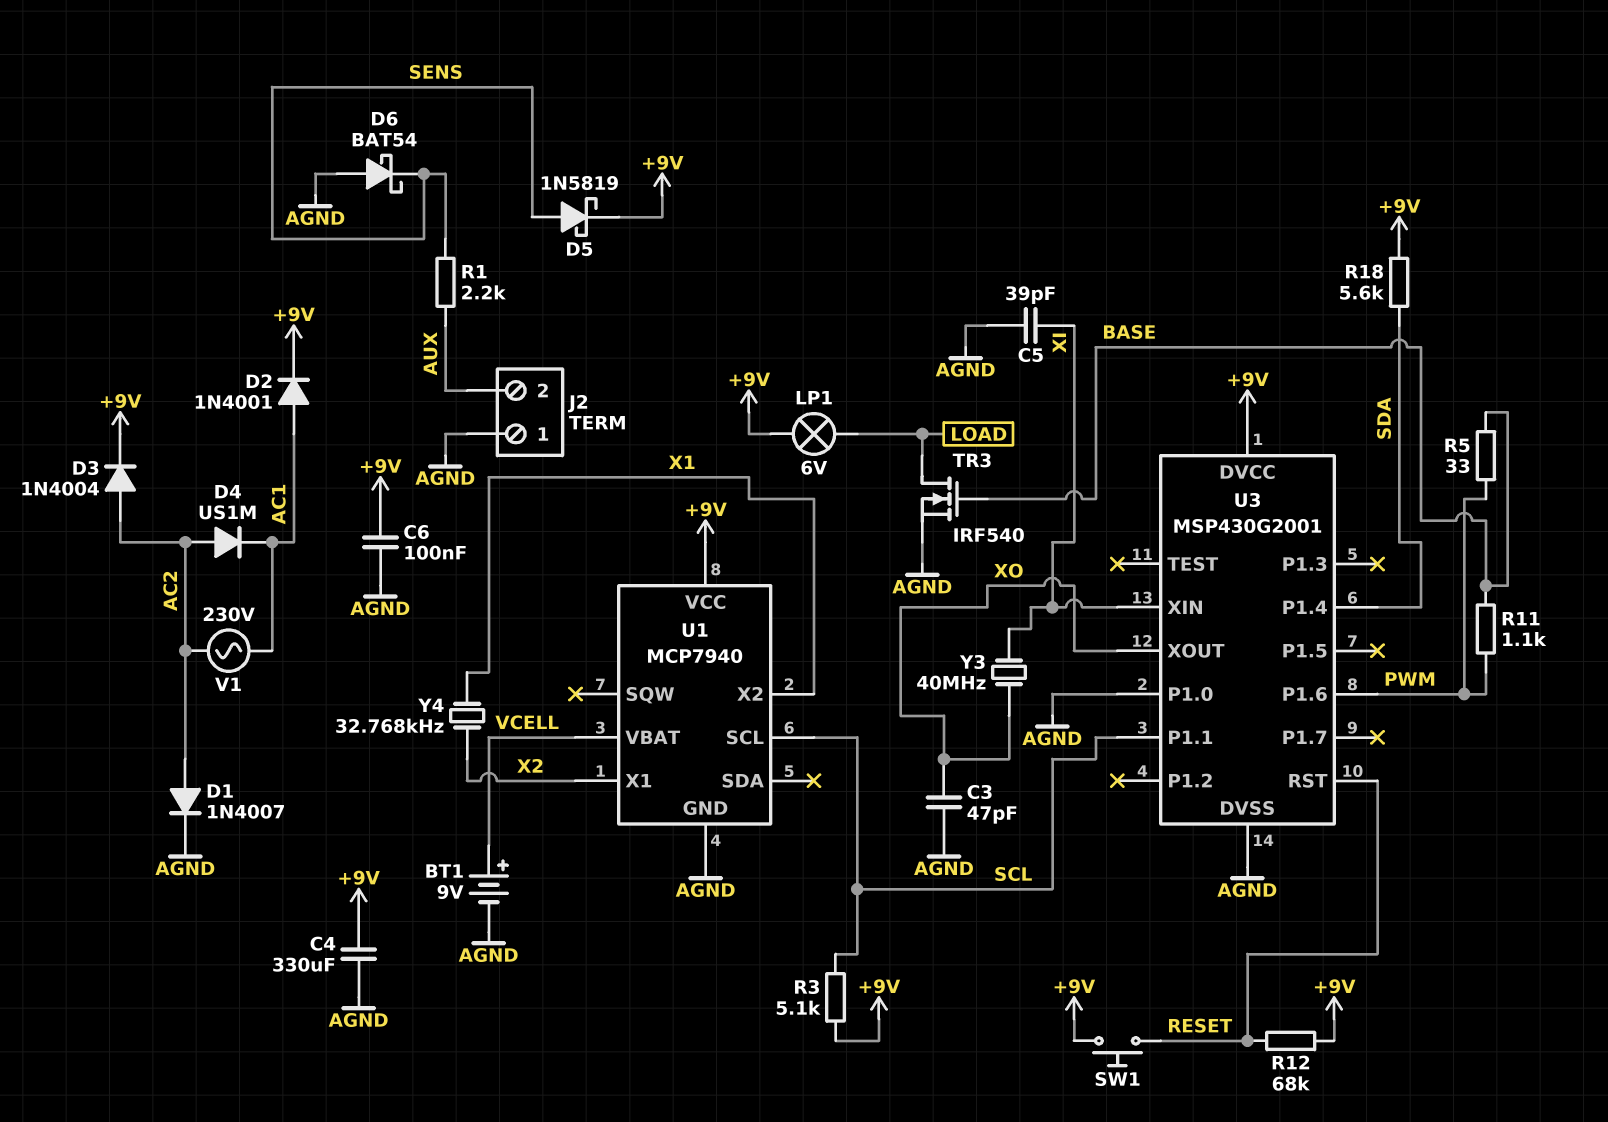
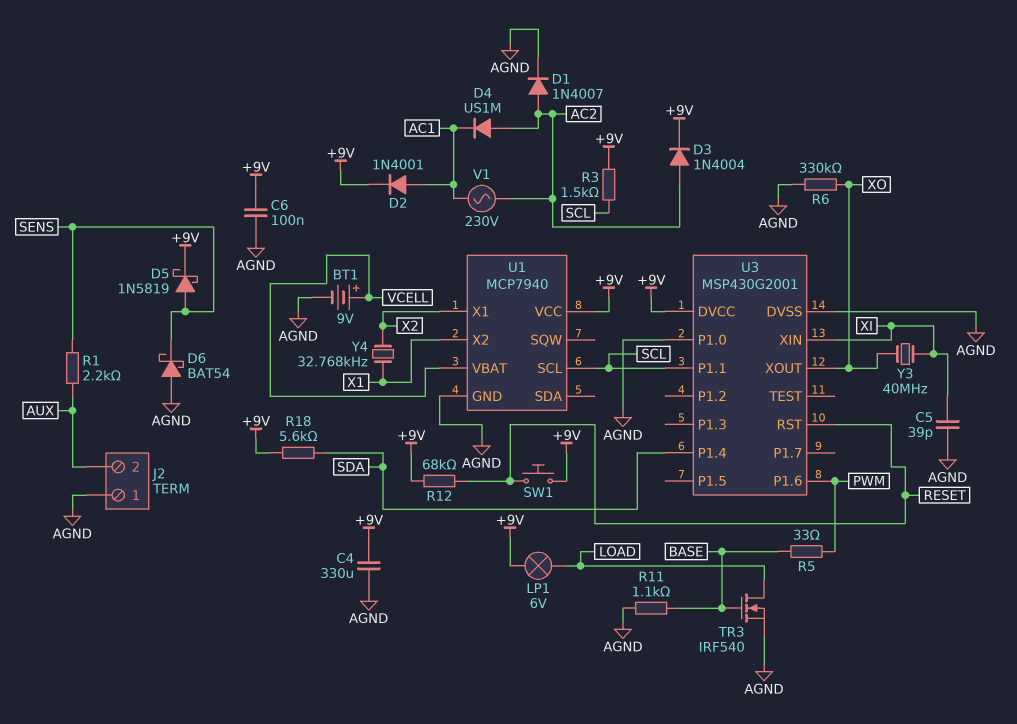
C3: 47pF (AGND, XO) -> none
R3: 5.1k (+9V, SCL) -> 1.5k (+9V, SCL)
R6: none -> 330k (AGND, XO)
R11: 1.1k (BASE, PWM) -> 1.1k (AGND, BASE)

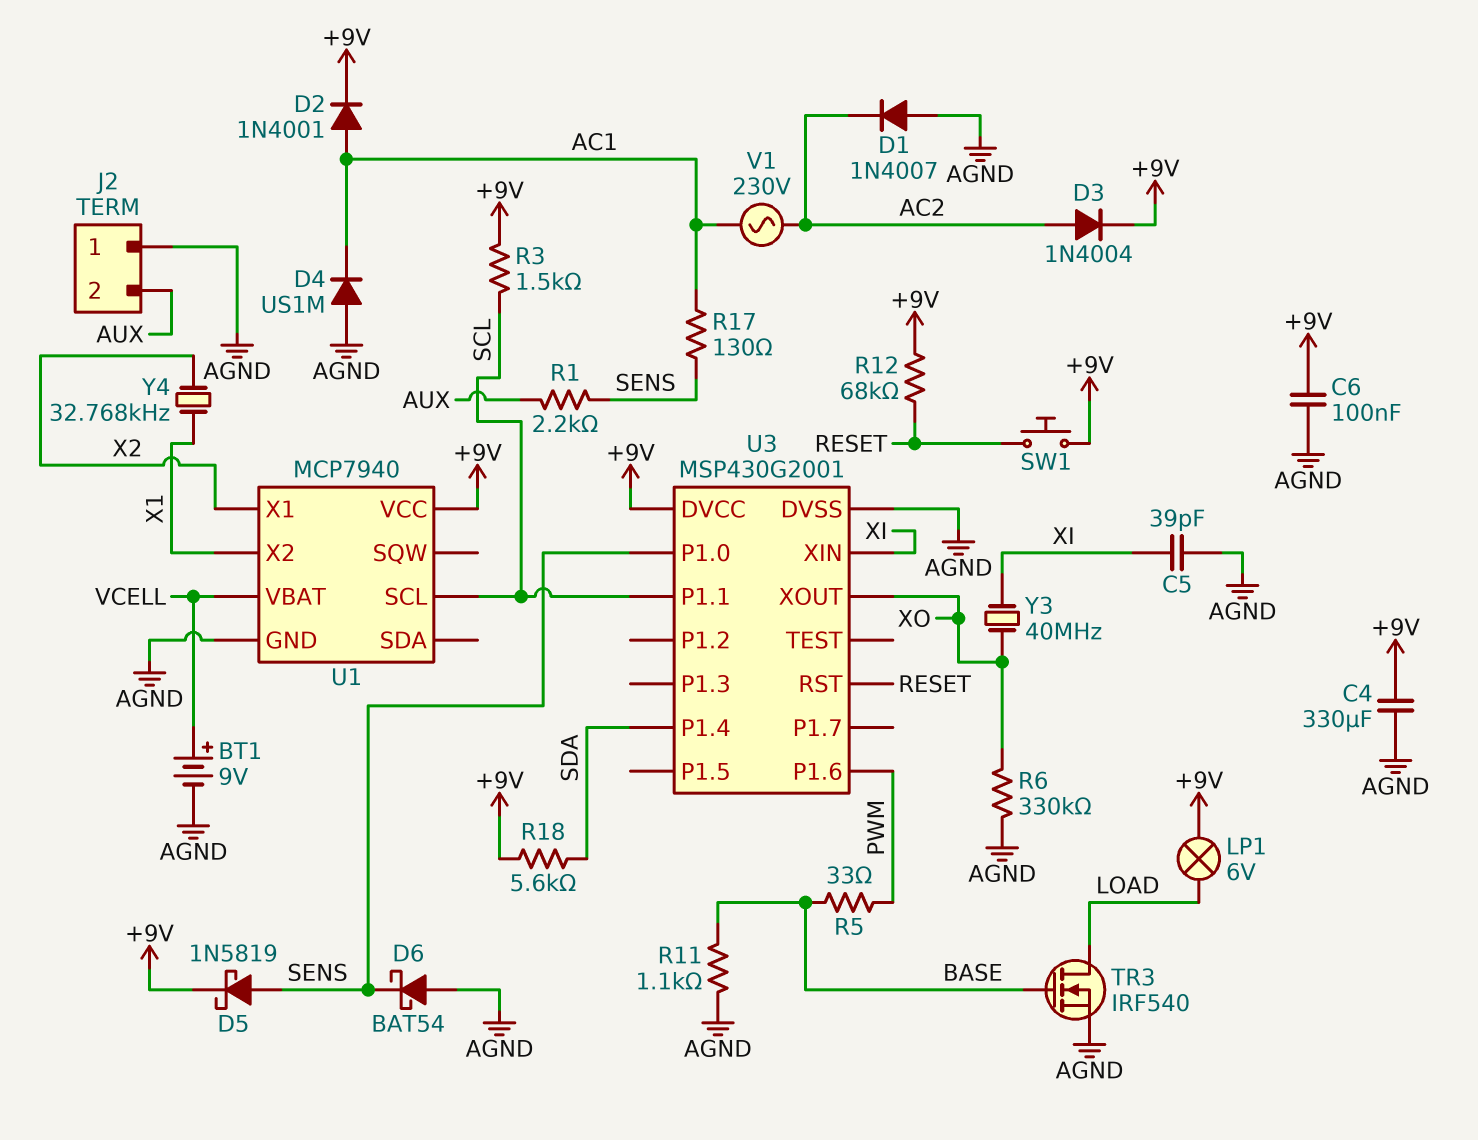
D1: diode 1N4007 (A AC2, K AGND) -> diode 1N4007 (A AGND, K AC2)
D4: diode US1M (A AC2, K AC1) -> diode US1M (A AGND, K AC1)
R17: none -> 130 (AC1, SENS)
U3 pin P1.0: AGND -> SENS

